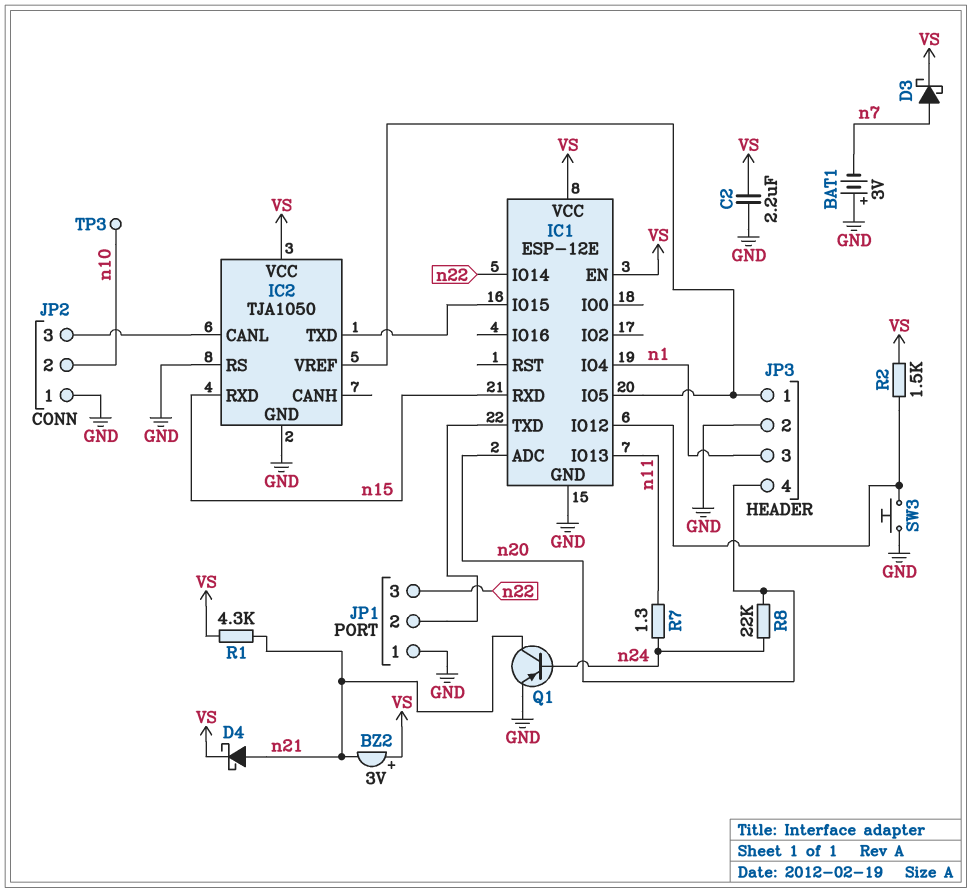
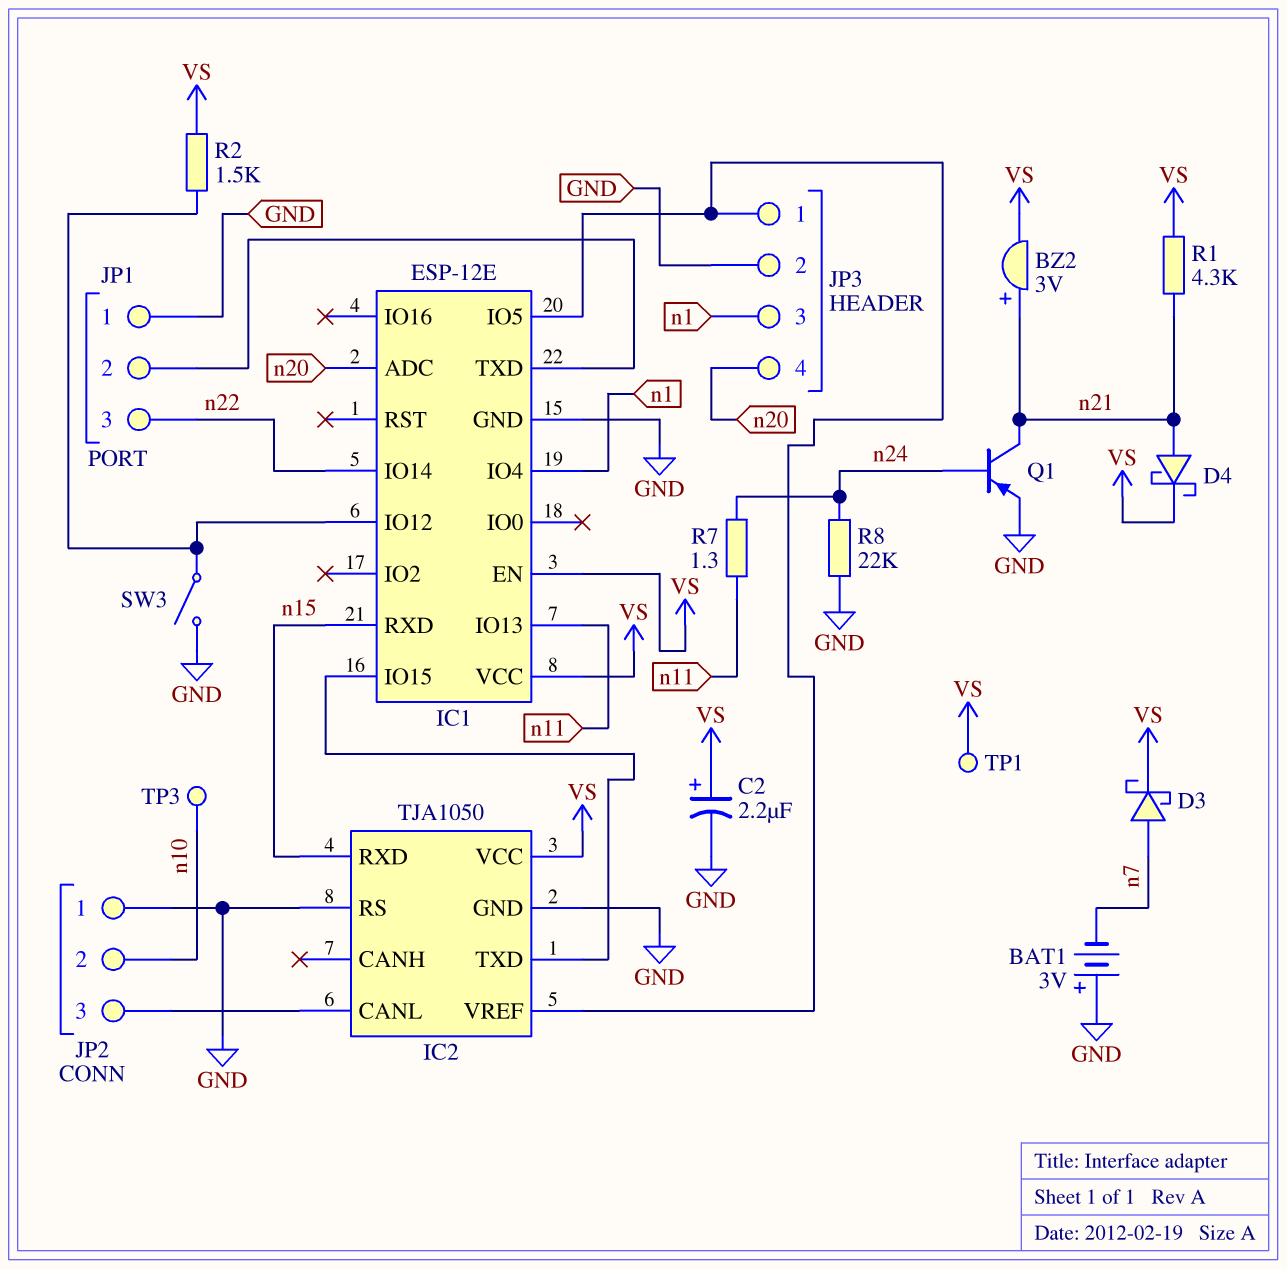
BZ2: buzzer 3V (plus VS, minus n21) -> buzzer 3V (plus n21, minus VS)
C2: 2.2uF (GND, VS) -> 2.2uF (plus VS, minus GND)
R8: 22k (n20, n24) -> 22k (GND, n24)
SW3: button (GND, IC1/IO12) -> switch (GND, IC1/IO12)
TP1: none -> test point (VS)

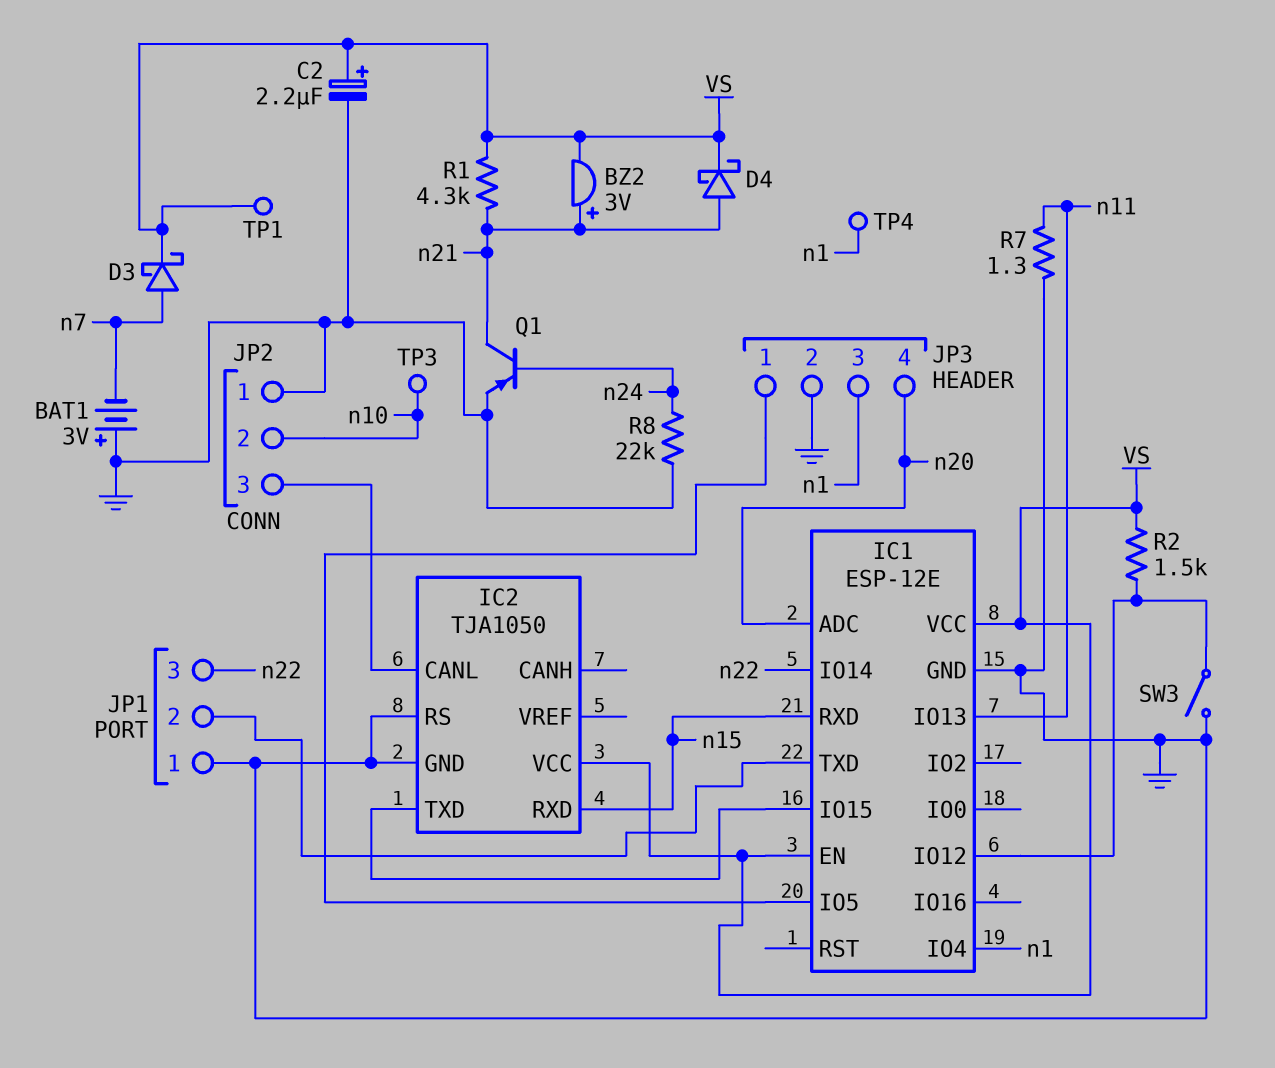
IC2 pin VREF: IC1/IO5 -> none
R7: 1.3 (n11, n24) -> 1.3 (GND, n11)
TP4: none -> test point (n1)

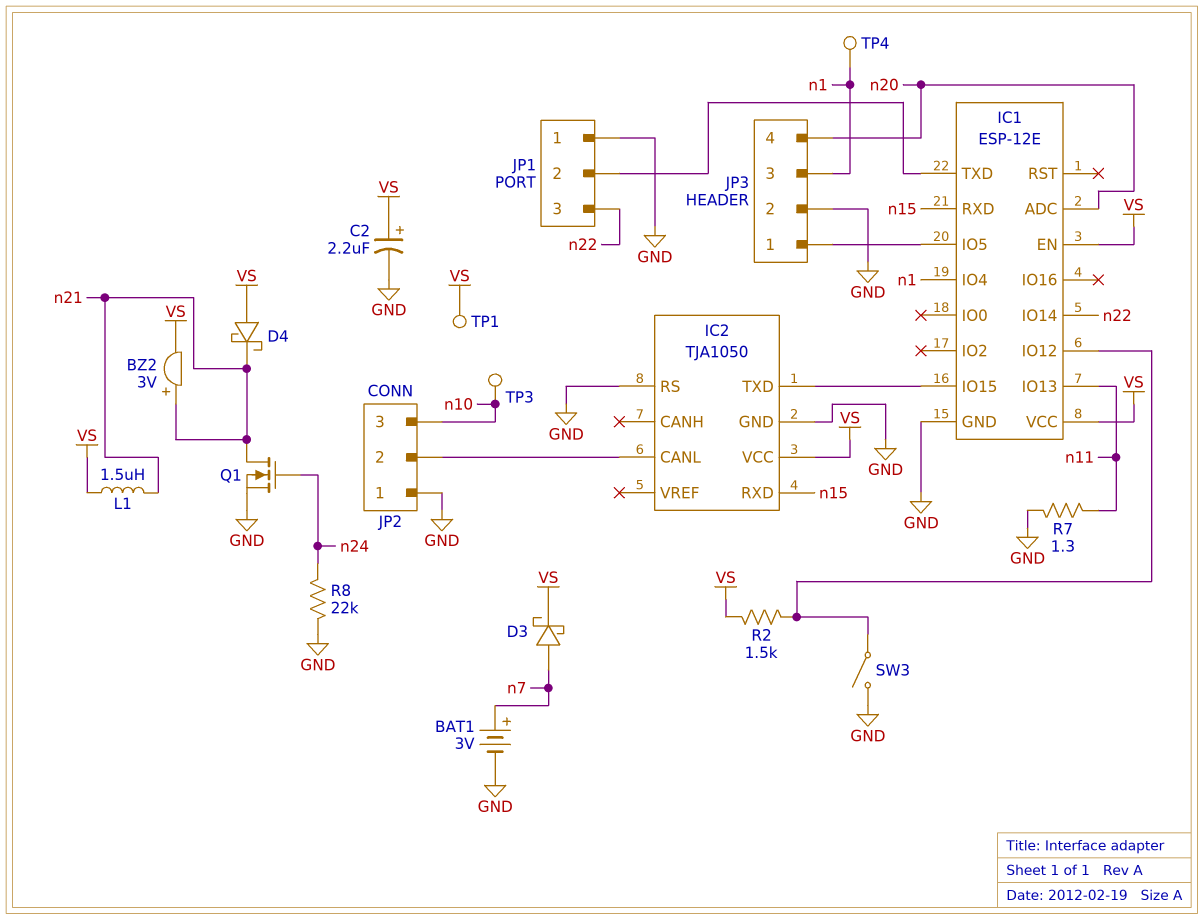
BAT1: 3V (plus GND, minus n7) -> 3V (plus n7, minus GND)
D4: schottky (A n21, K VS) -> schottky (A VS, K n21)
JP2 pin 2: n10 -> IC2/CANL
JP2 pin 3: IC2/CANL -> n10
L1: none -> 1.5uH (VS, n21)
Q1: PNP (B n24, C n21, E GND) -> NMOS (G n24, D n21, S GND)
R1: 4.3k (VS, n21) -> none

